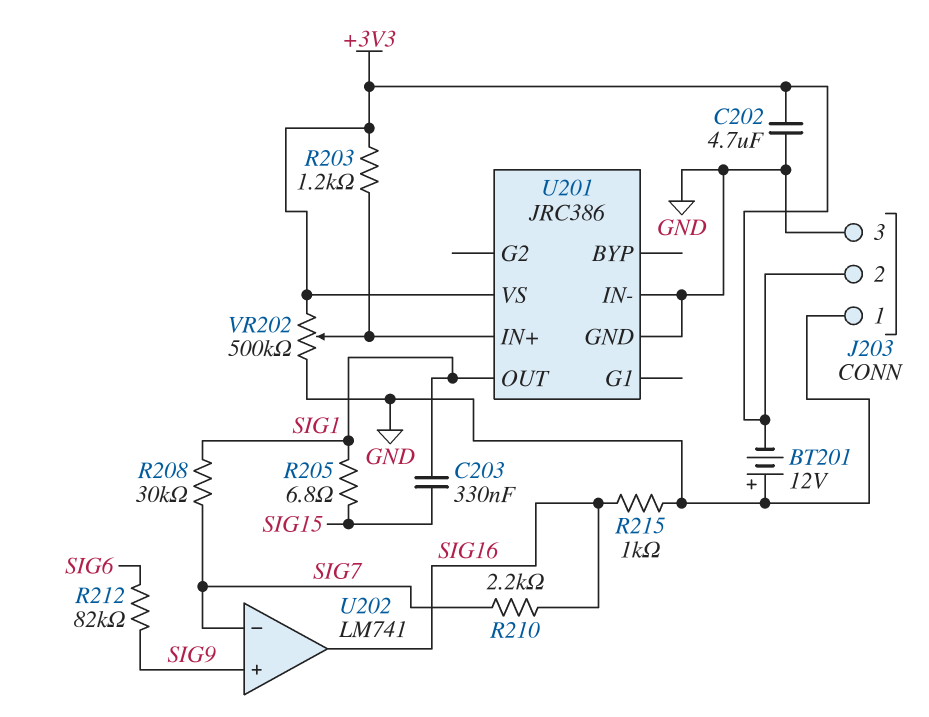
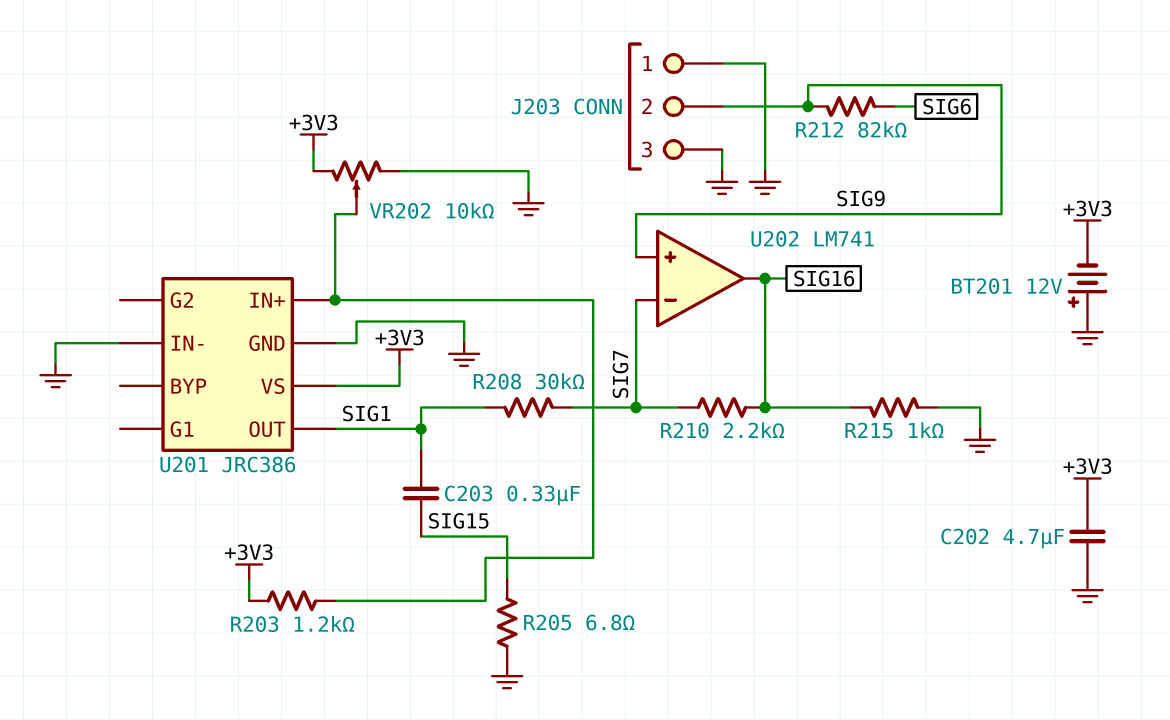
J203 pin 2: +3V3 -> SIG9
R205: 6.8 (SIG1, SIG15) -> 6.8 (GND, SIG15)
VR202: 500k (+3V3, GND, wiper U201/IN+) -> 10k (+3V3, GND, wiper U201/IN+)

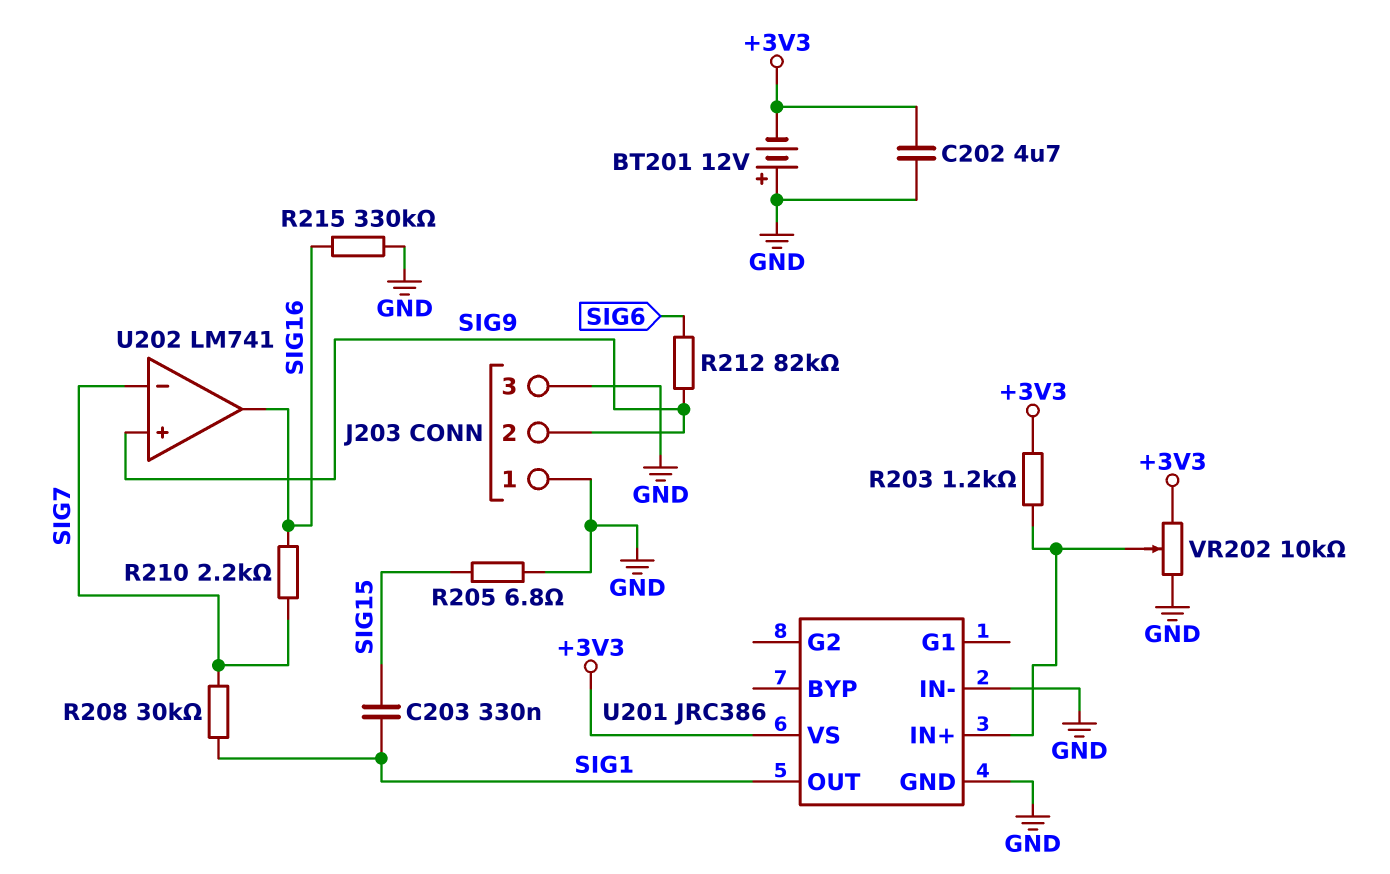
R215: 1k (GND, SIG16) -> 330k (GND, SIG16)

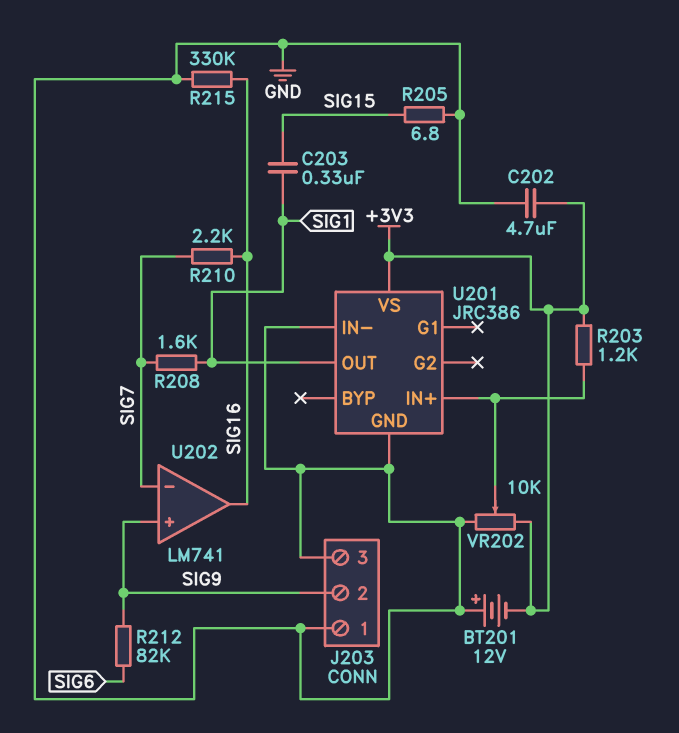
R208: 30k (SIG1, SIG7) -> 1.6k (SIG1, SIG7)

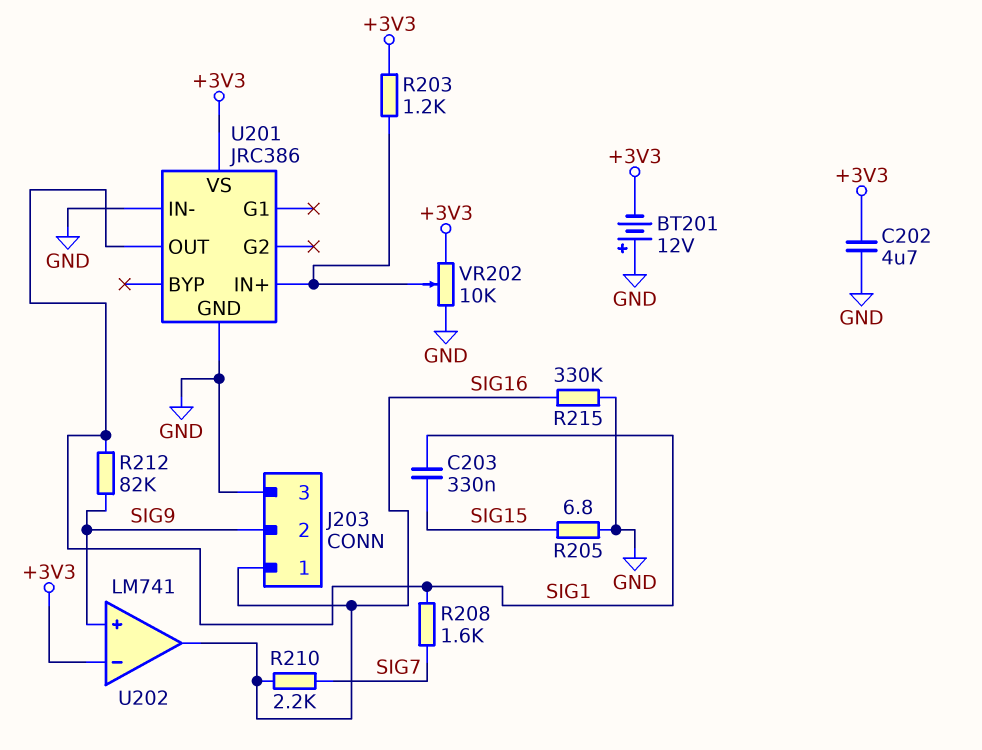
J203 pin 1: GND -> SIG16
R212: 82k (SIG6, SIG9) -> 82k (SIG1, SIG9)
U202 pin in-: SIG7 -> +3V3

